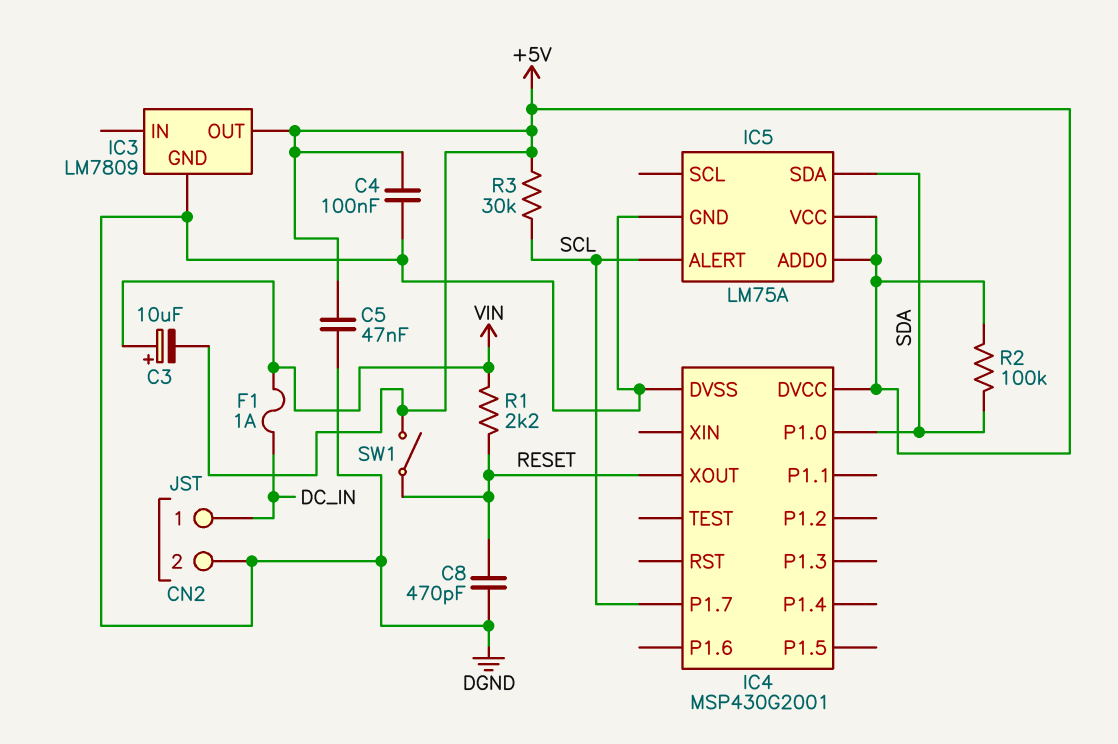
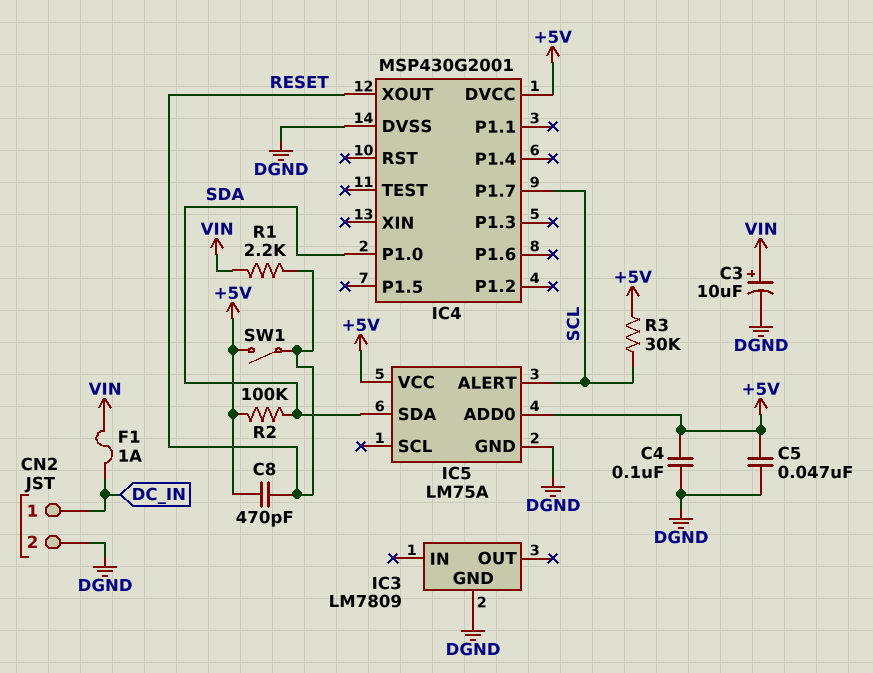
C3: 10uF (plus VIN, minus +5V) -> 10uF (plus VIN, minus DGND)
C8: 470pF (DGND, RESET) -> 470pF (+5V, RESET)
IC3 pin OUT: +5V -> none

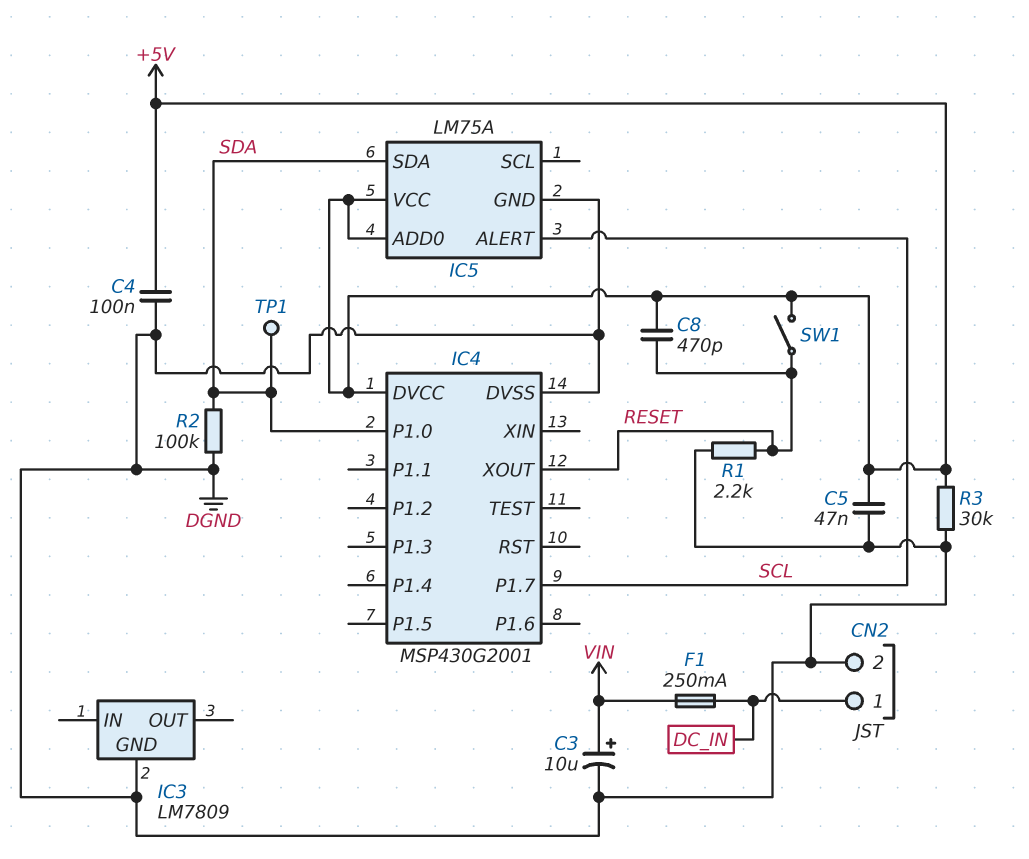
F1: 1A (DC_IN, VIN) -> 250mA (DC_IN, VIN)
R1: 2.2k (RESET, VIN) -> 2.2k (DGND, RESET)
R2: 100k (+5V, SDA) -> 100k (DGND, SDA)
R3: 30k (+5V, SCL) -> 30k (+5V, DGND)
TP1: none -> test point (SDA)

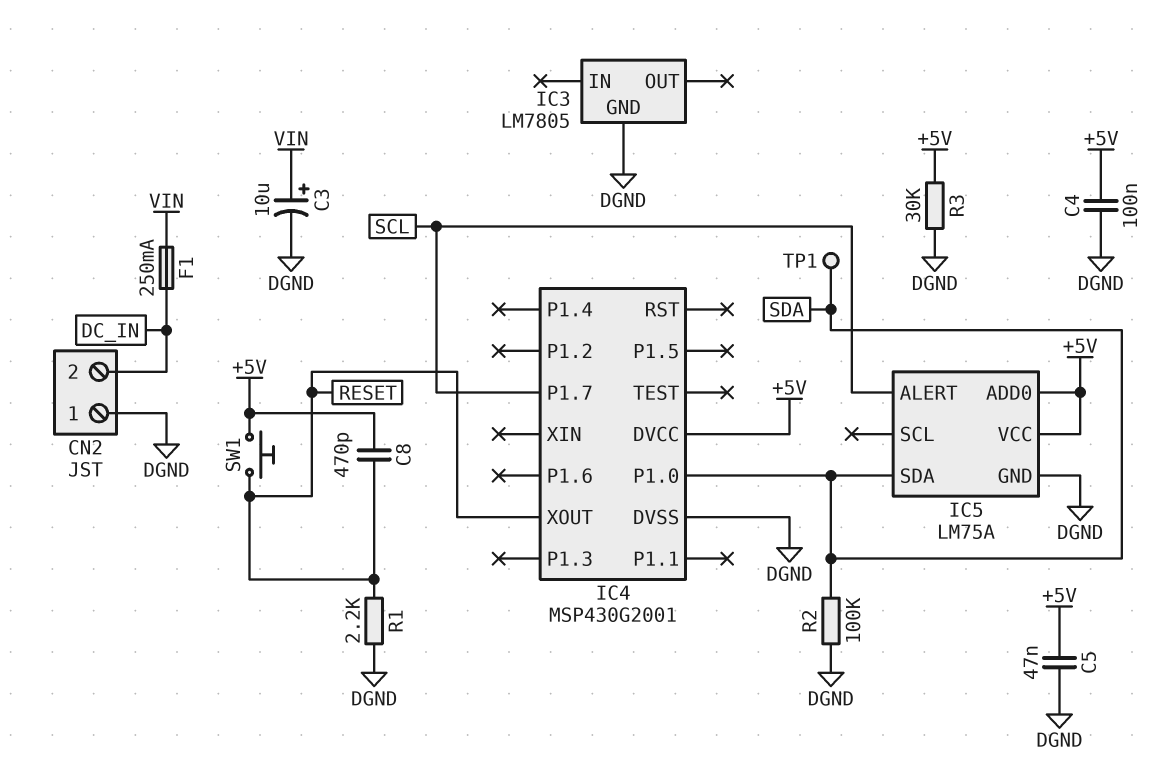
CN2 pin 1: DC_IN -> DGND
CN2 pin 2: DGND -> DC_IN
IC3: LM7809 -> LM7805
SW1: switch (+5V, RESET) -> button (+5V, RESET)

